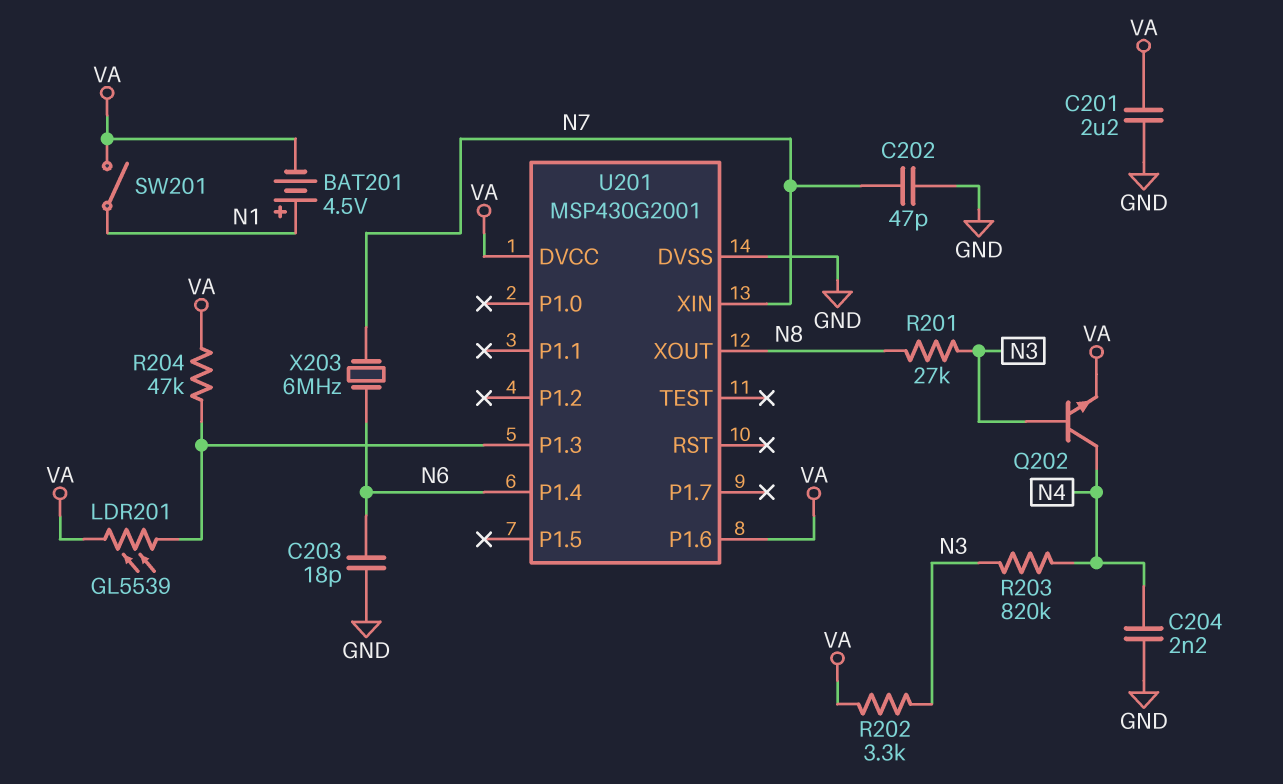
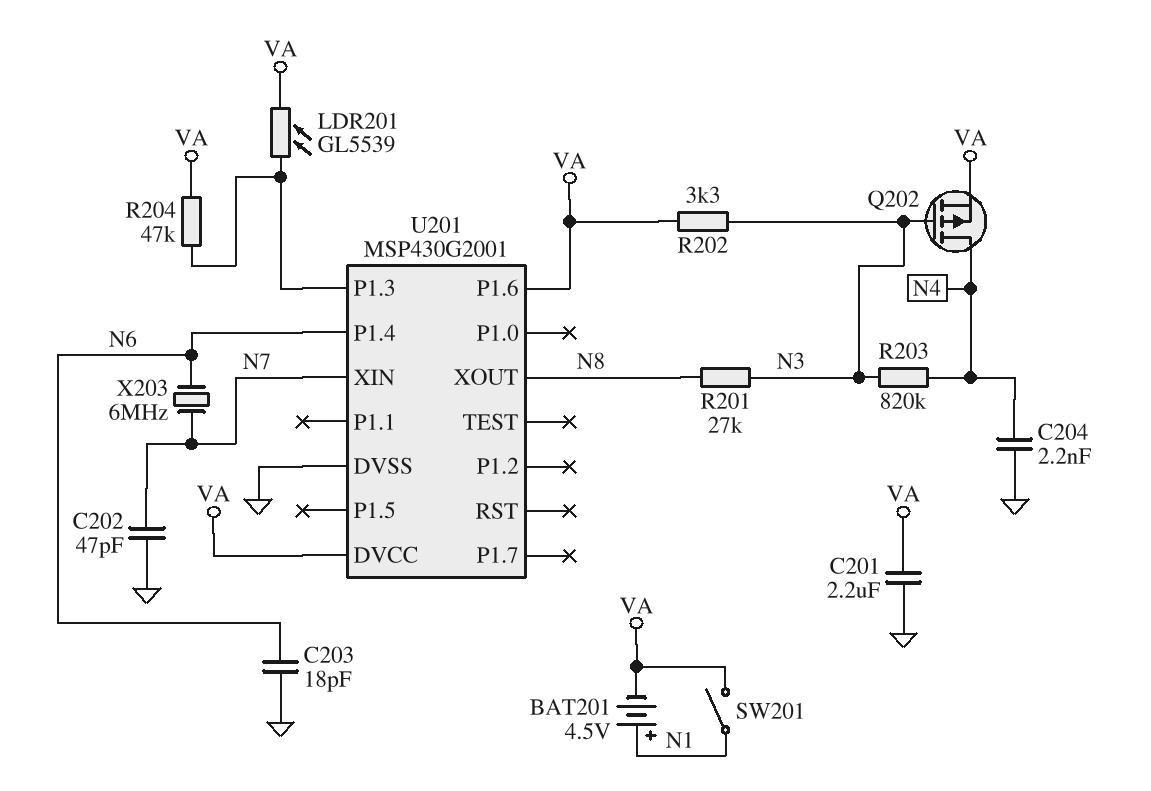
Q202: NPN (B N3, C N4, E VA) -> PMOS (G N3, D N4, S VA)

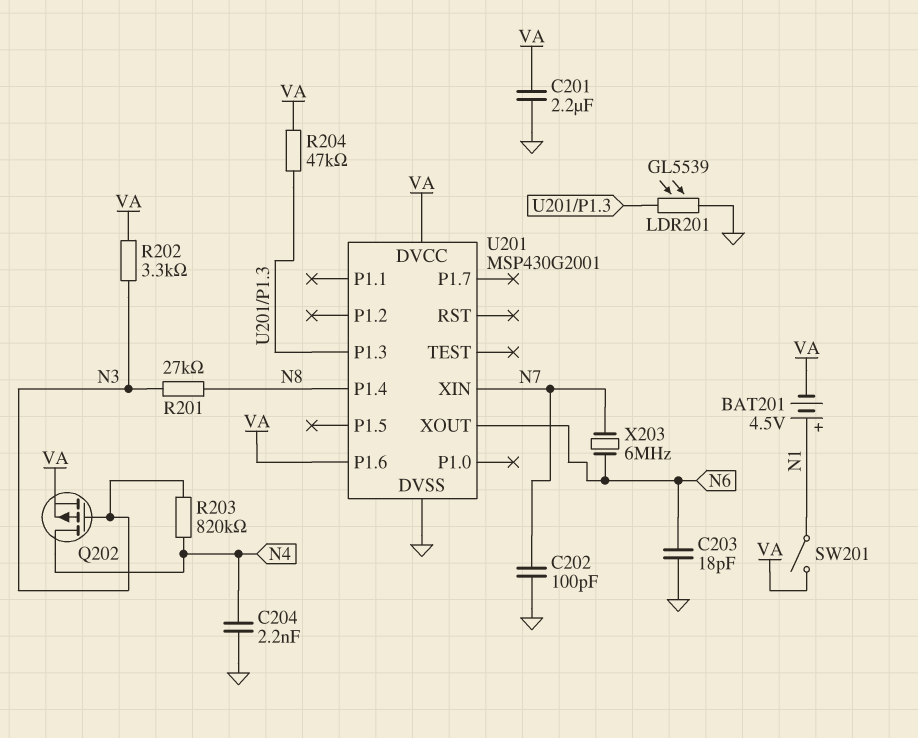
C202: 47pF (GND, N7) -> 100pF (GND, N7)
LDR201: GL5539 (U201/P1.3, VA) -> GL5539 (GND, U201/P1.3)
U201 pin P1.4: N6 -> N8
U201 pin XOUT: N8 -> N6

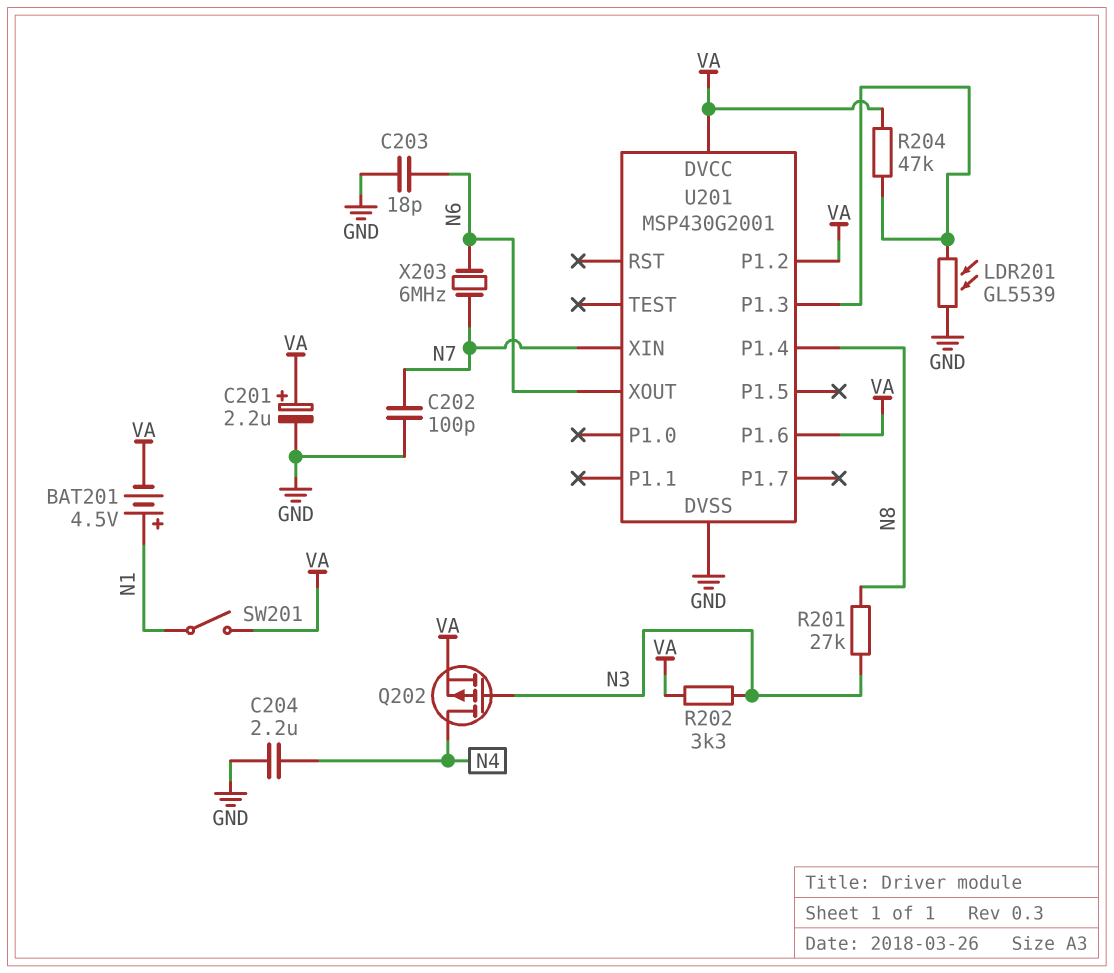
C201: 2.2uF (GND, VA) -> 2.2uF (plus VA, minus GND)
C204: 2.2nF (GND, N4) -> 2.2uF (GND, N4)
R203: 820k (N3, N4) -> none
U201 pin P1.2: none -> VA

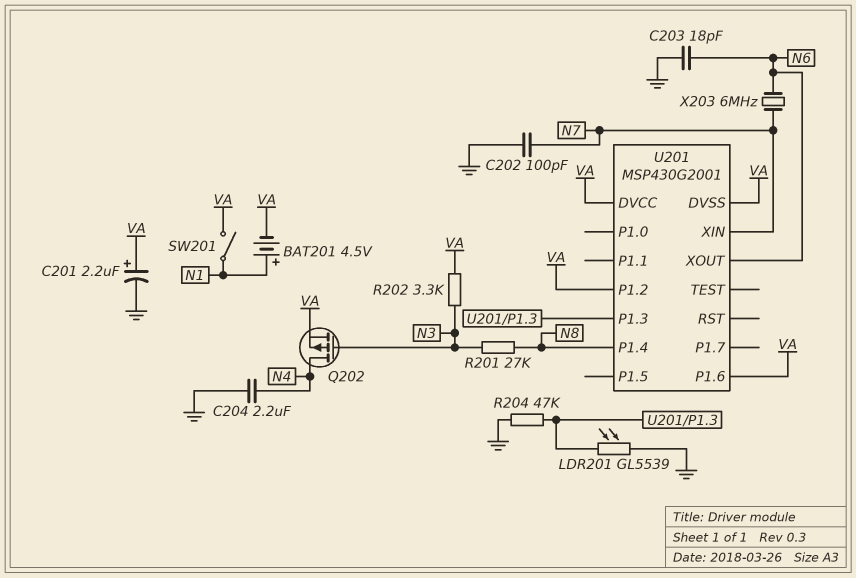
R204: 47k (U201/P1.3, VA) -> 47k (GND, U201/P1.3)
U201 pin DVSS: GND -> VA

